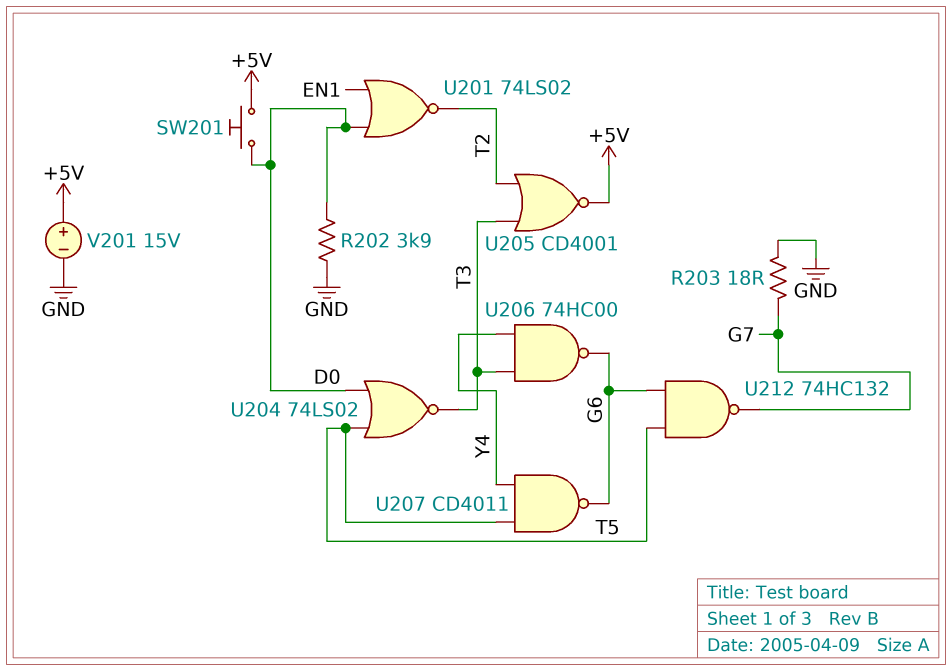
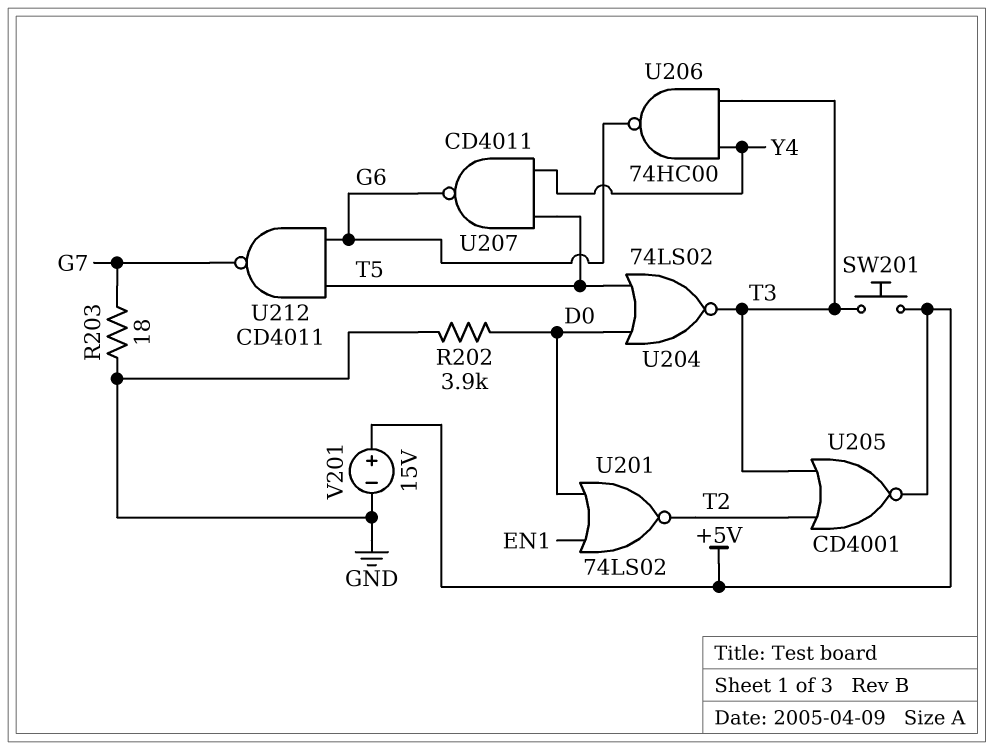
SW201: button (+5V, D0) -> button (+5V, T3)
U212: NAND 74HC132 (in G6, in T5, out G7) -> NAND CD4011 (in G6, in T5, out G7)

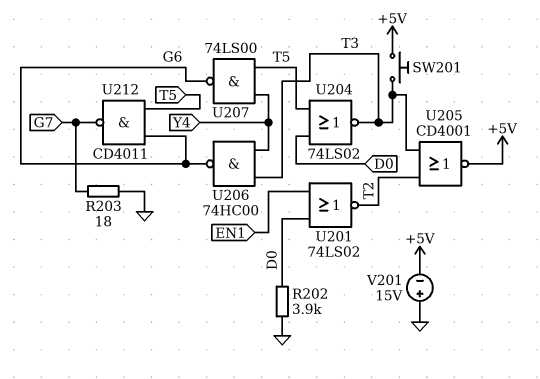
U207: NAND CD4011 (in T5, in Y4, out G6) -> NAND 74LS00 (in T5, in Y4, out G6)
V201: 15V (plus +5V, minus GND) -> 15V (plus GND, minus +5V)

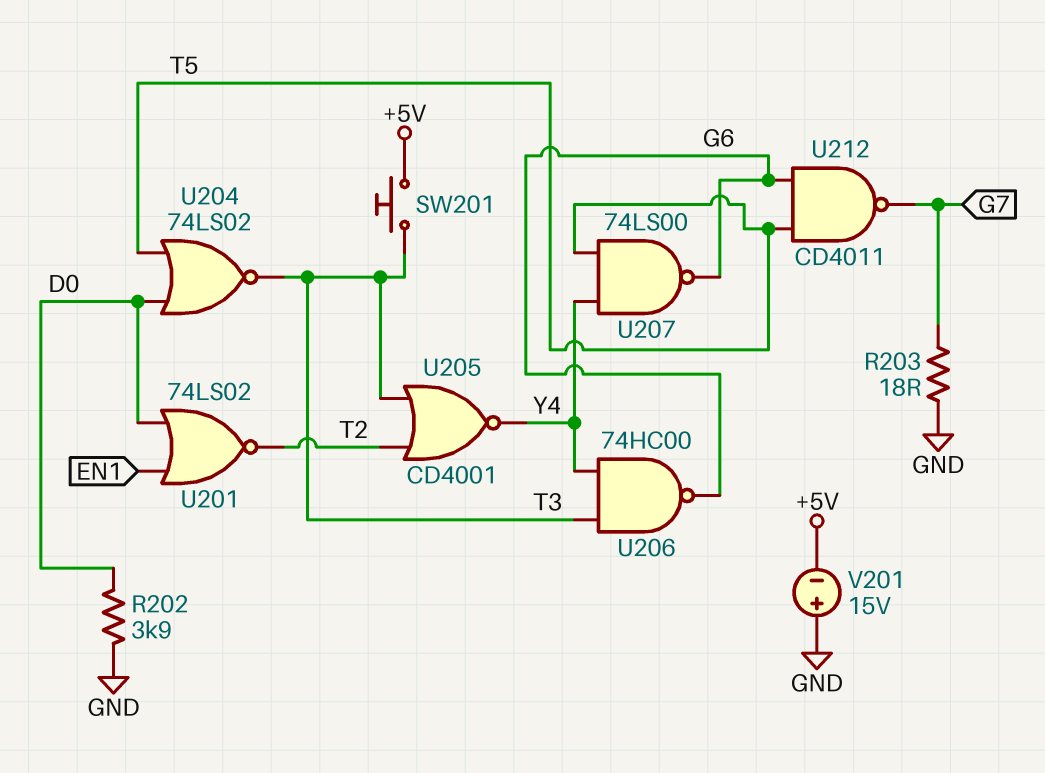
U205: NOR CD4001 (in T2, in T3, out +5V) -> NOR CD4001 (in T2, in T3, out Y4)

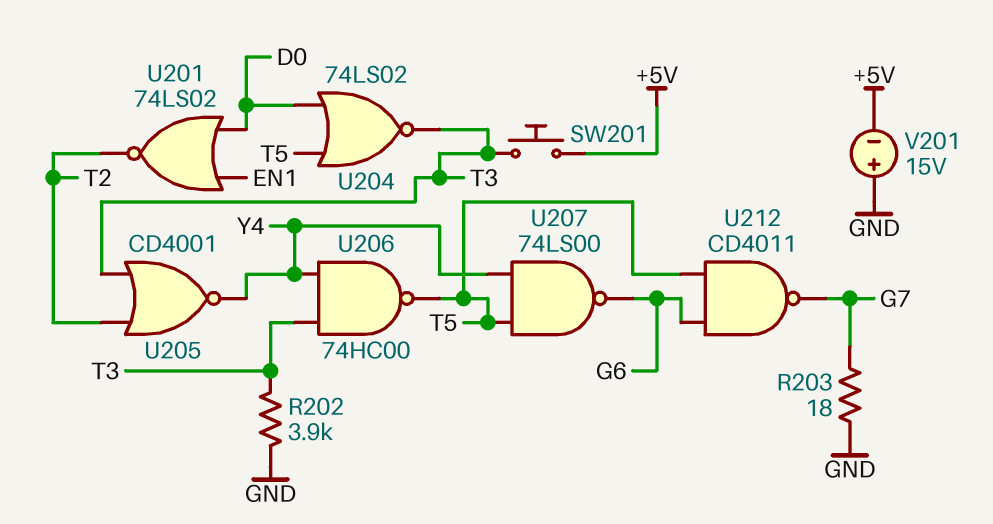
R202: 3.9k (D0, GND) -> 3.9k (GND, T3)
U206: NAND 74HC00 (in T3, in Y4, out G6) -> NAND 74HC00 (in T3, in Y4, out T5)

